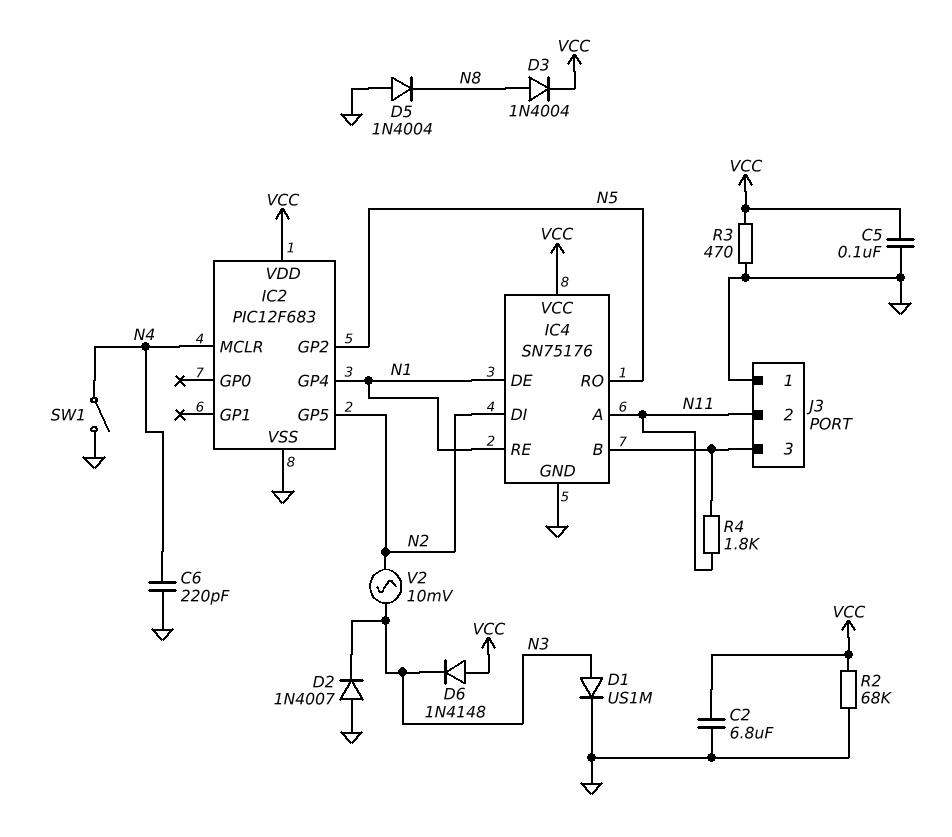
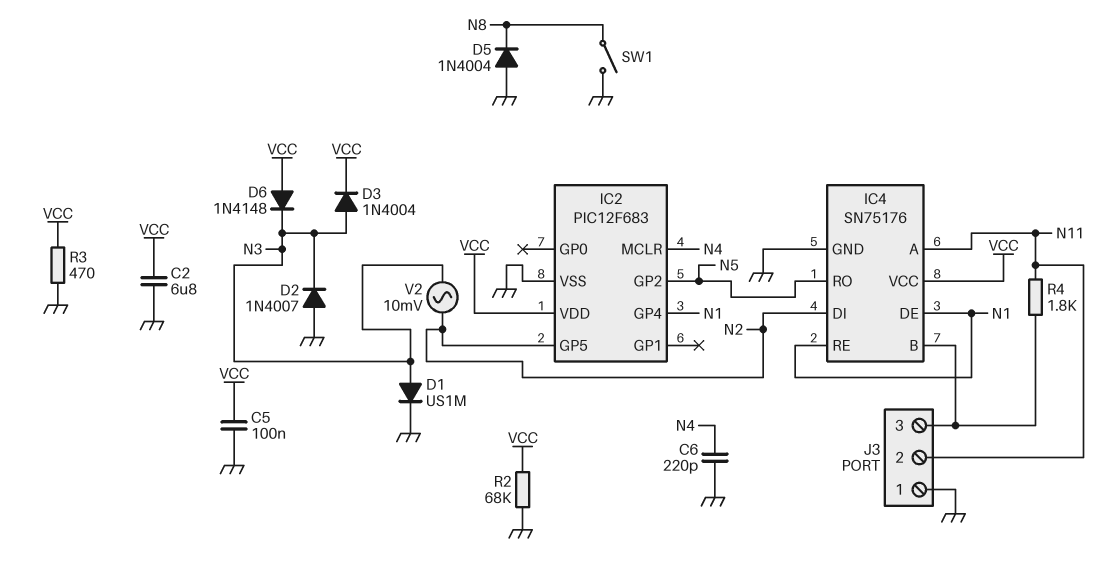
D3: diode 1N4004 (A N8, K VCC) -> diode 1N4004 (A N3, K VCC)
SW1: switch (GND, N4) -> switch (GND, N8)

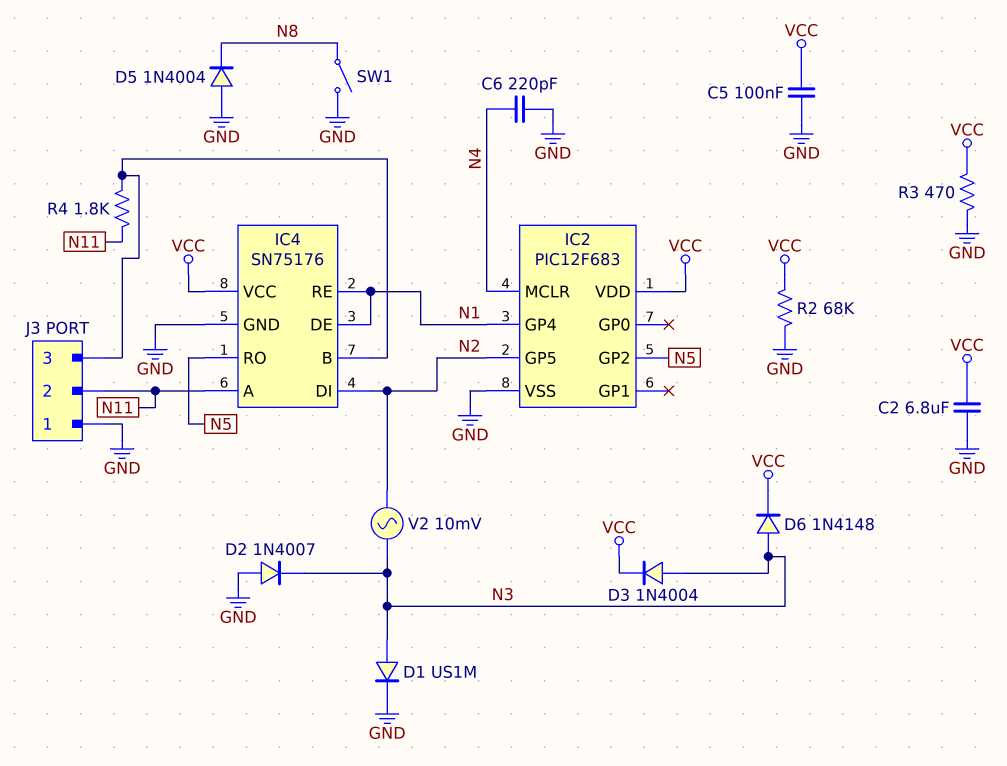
D6: diode 1N4148 (A VCC, K N3) -> diode 1N4148 (A N3, K VCC)

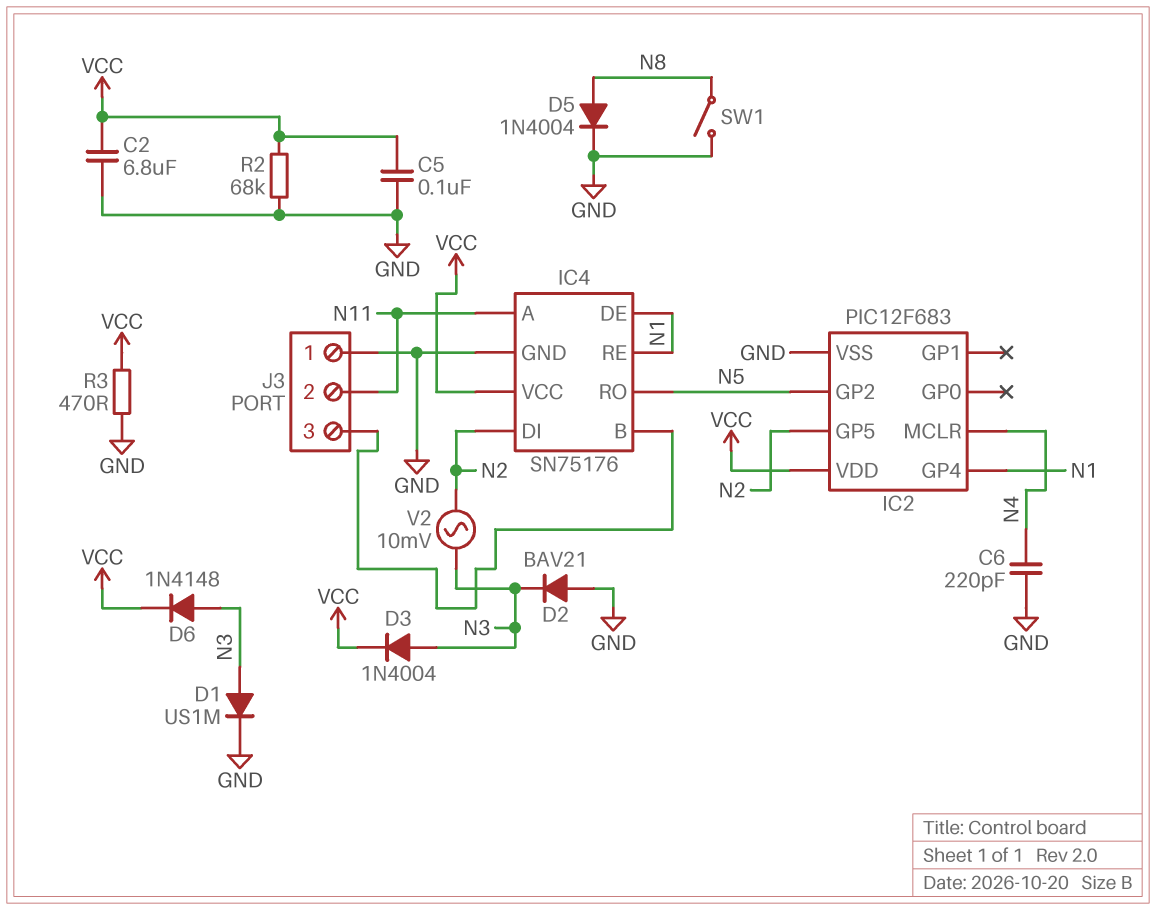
D2: diode 1N4007 (A GND, K N3) -> diode BAV21 (A GND, K N3)
D5: diode 1N4004 (A GND, K N8) -> diode 1N4004 (A N8, K GND)
R4: 1.8k (IC4/B, N11) -> none

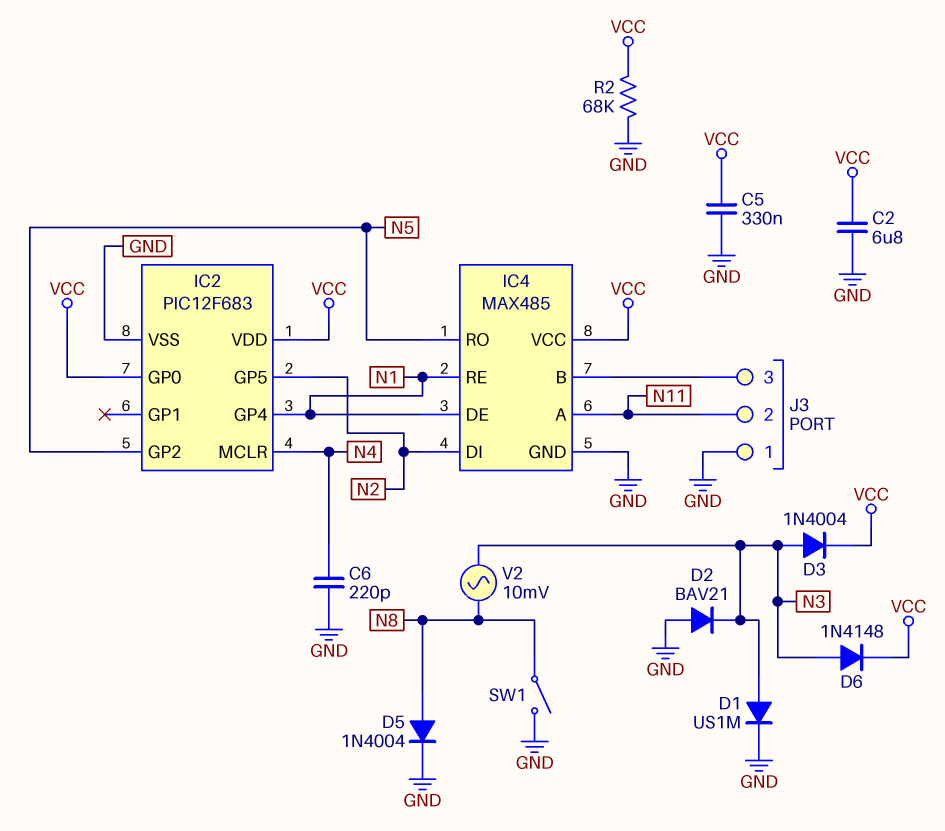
C5: 100nF (GND, VCC) -> 330nF (GND, VCC)
IC2 pin GP0: none -> VCC
IC4: SN75176 -> MAX485
R3: 470 (GND, VCC) -> none
V2: AC 10mV (N2, N3) -> AC 10mV (N3, N8)

